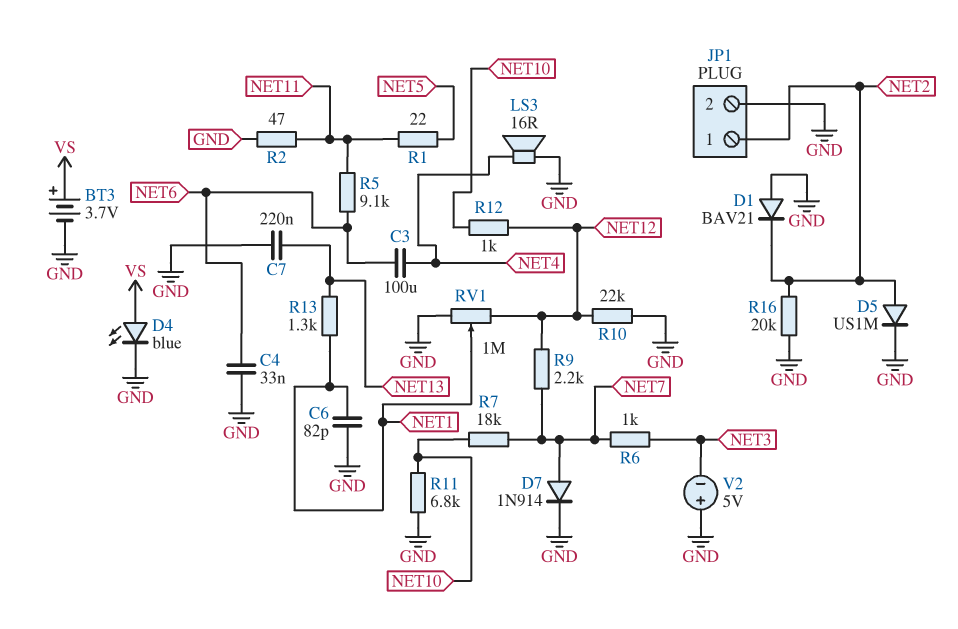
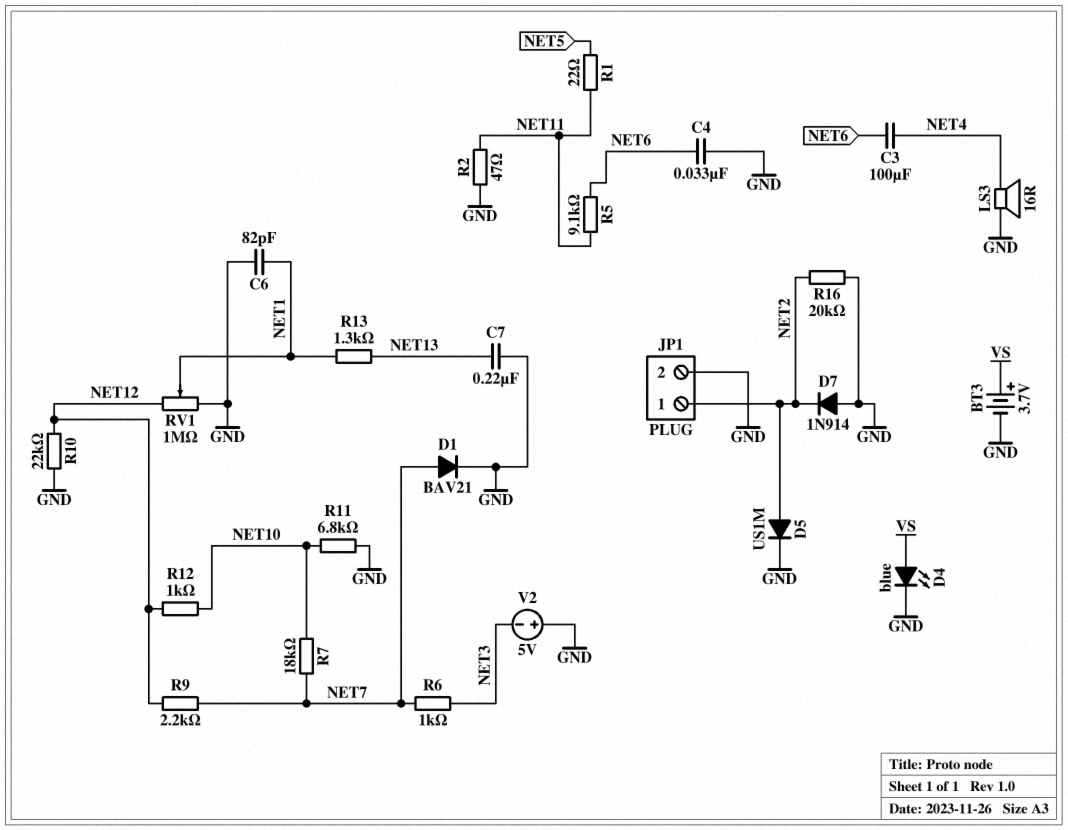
D1: diode BAV21 (A GND, K NET2) -> diode BAV21 (A NET7, K GND)
D7: diode 1N914 (A NET7, K GND) -> diode 1N914 (A GND, K NET2)

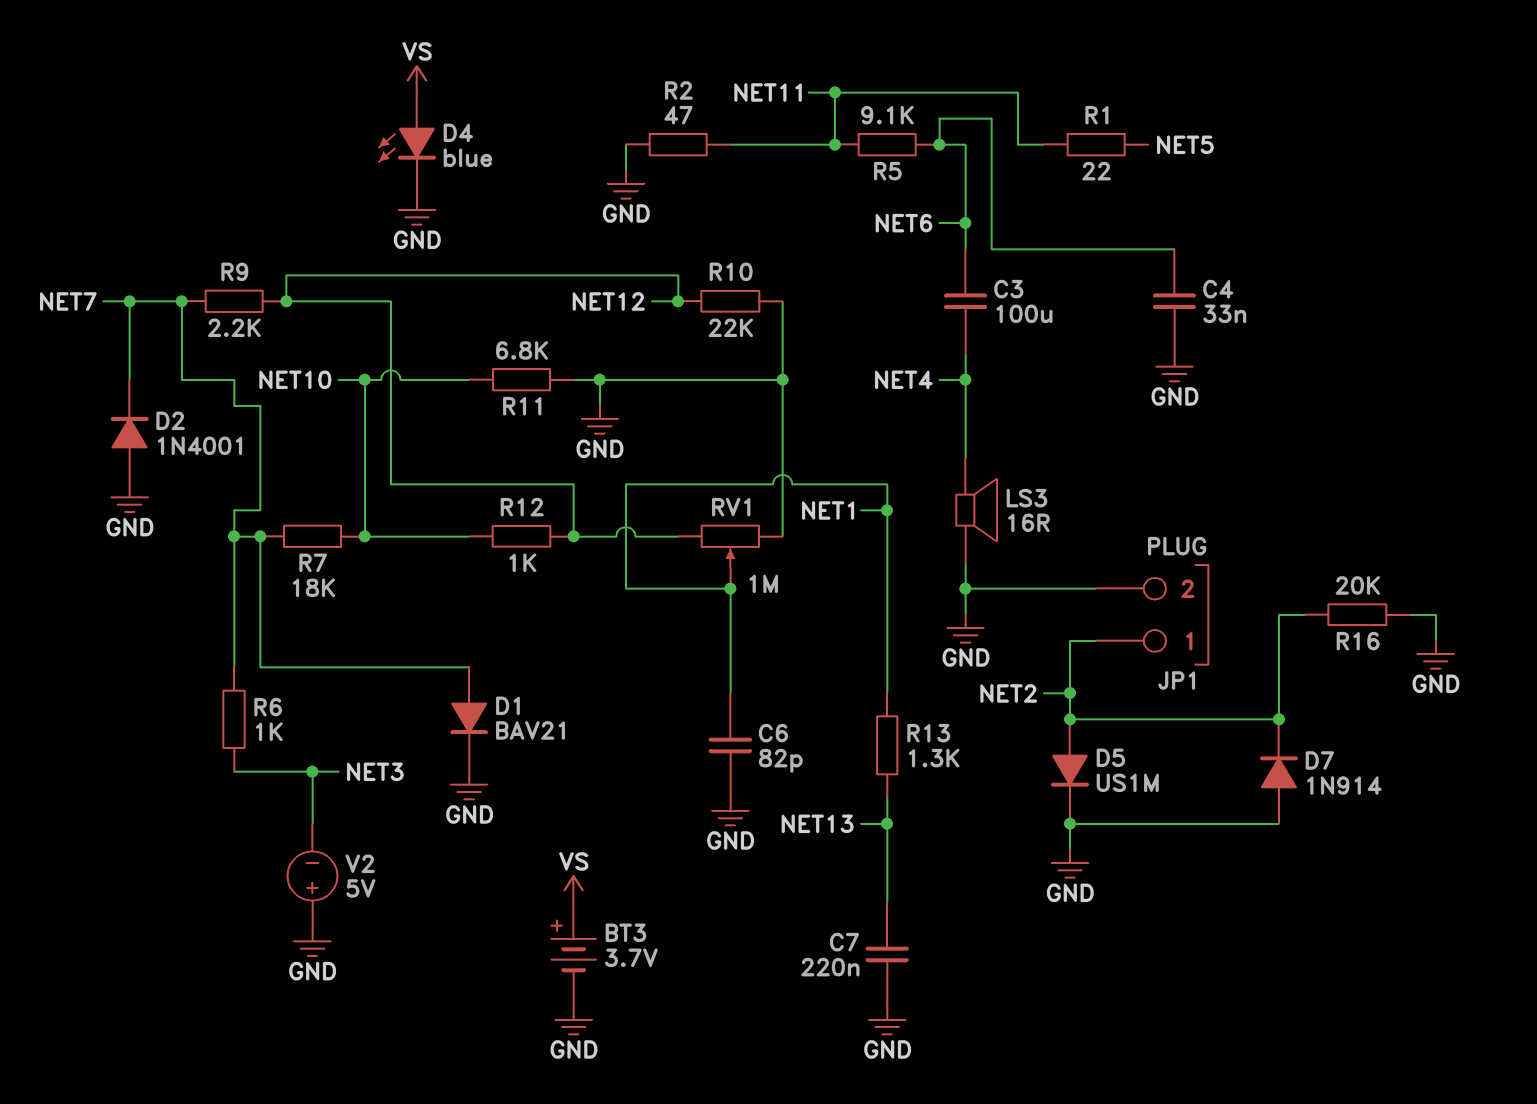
D2: none -> diode 1N4001 (A GND, K NET7)

